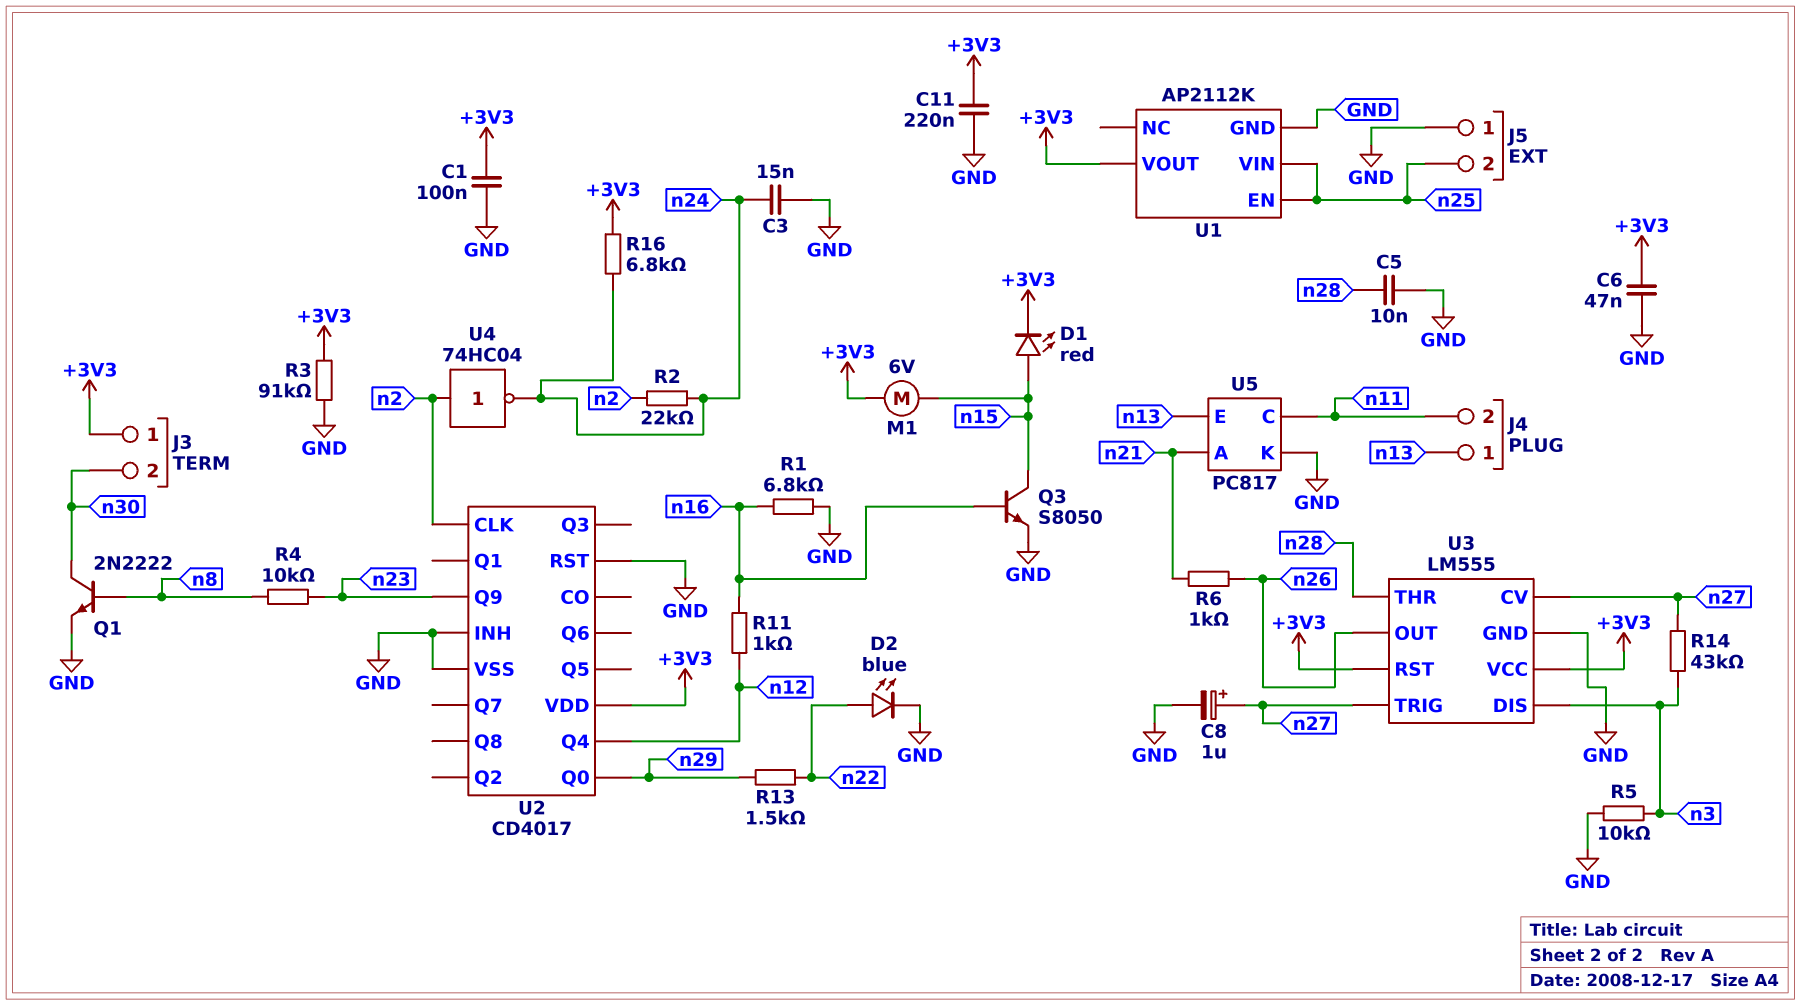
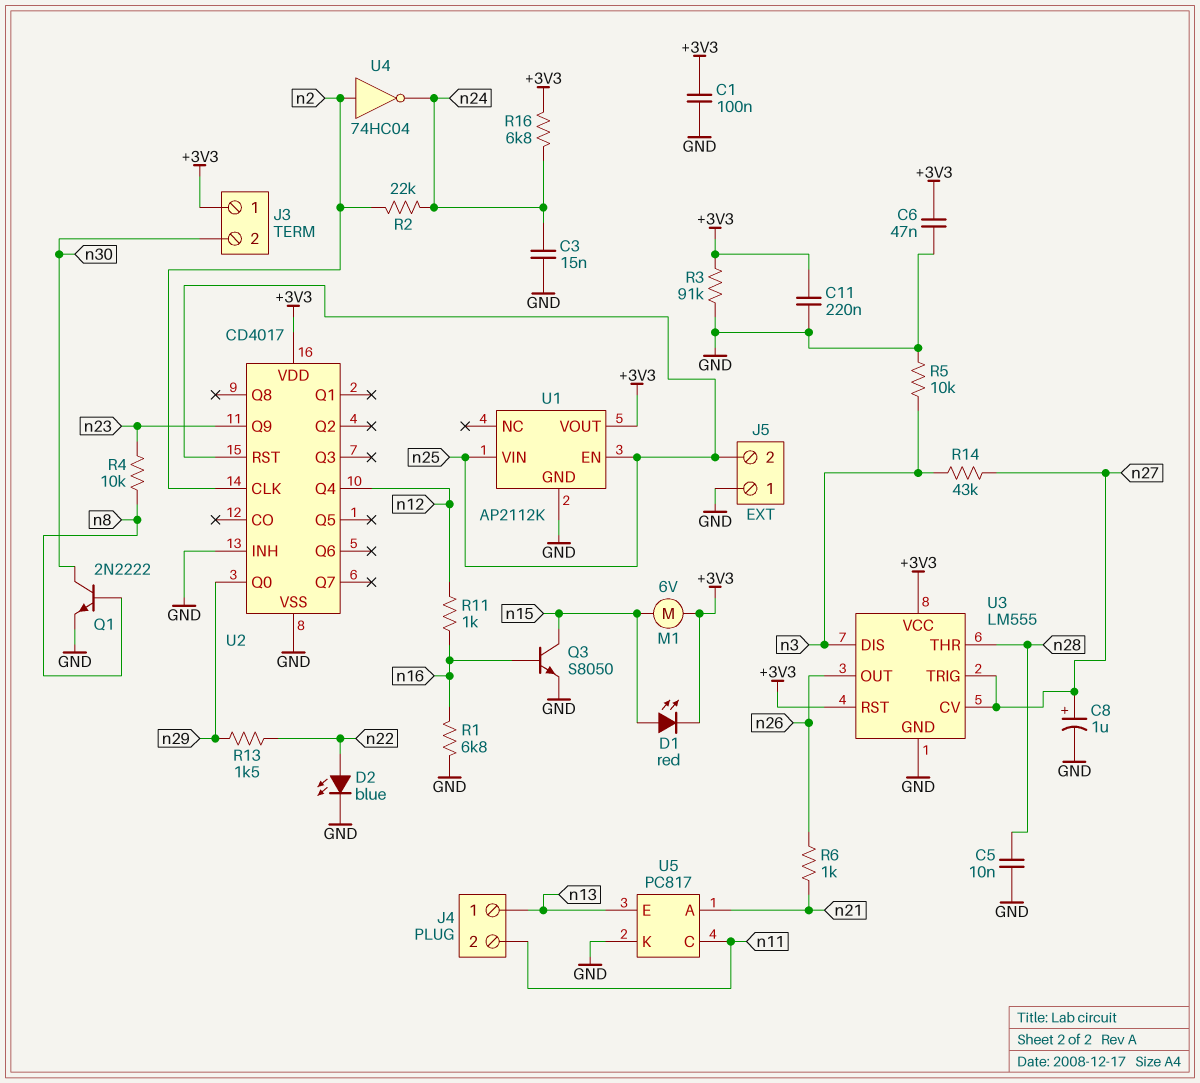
U2 pin RST: GND -> n25

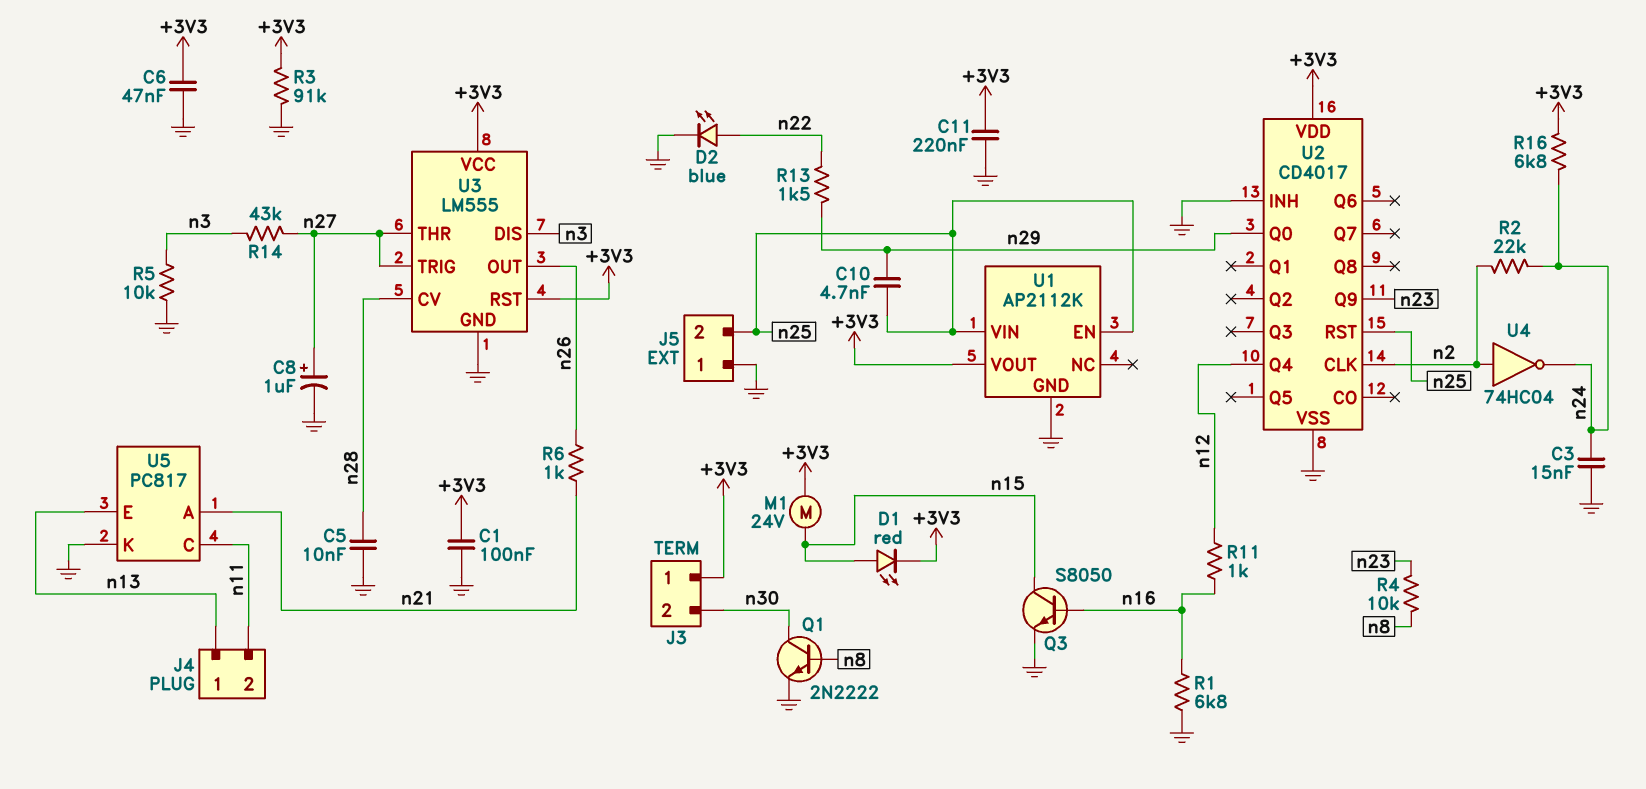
C10: none -> 4.7nF (n25, n29)
M1: motor 6V (+3V3, n15) -> motor 24V (+3V3, n15)
U3 pin CV: n27 -> n28
U3 pin THR: n28 -> n27

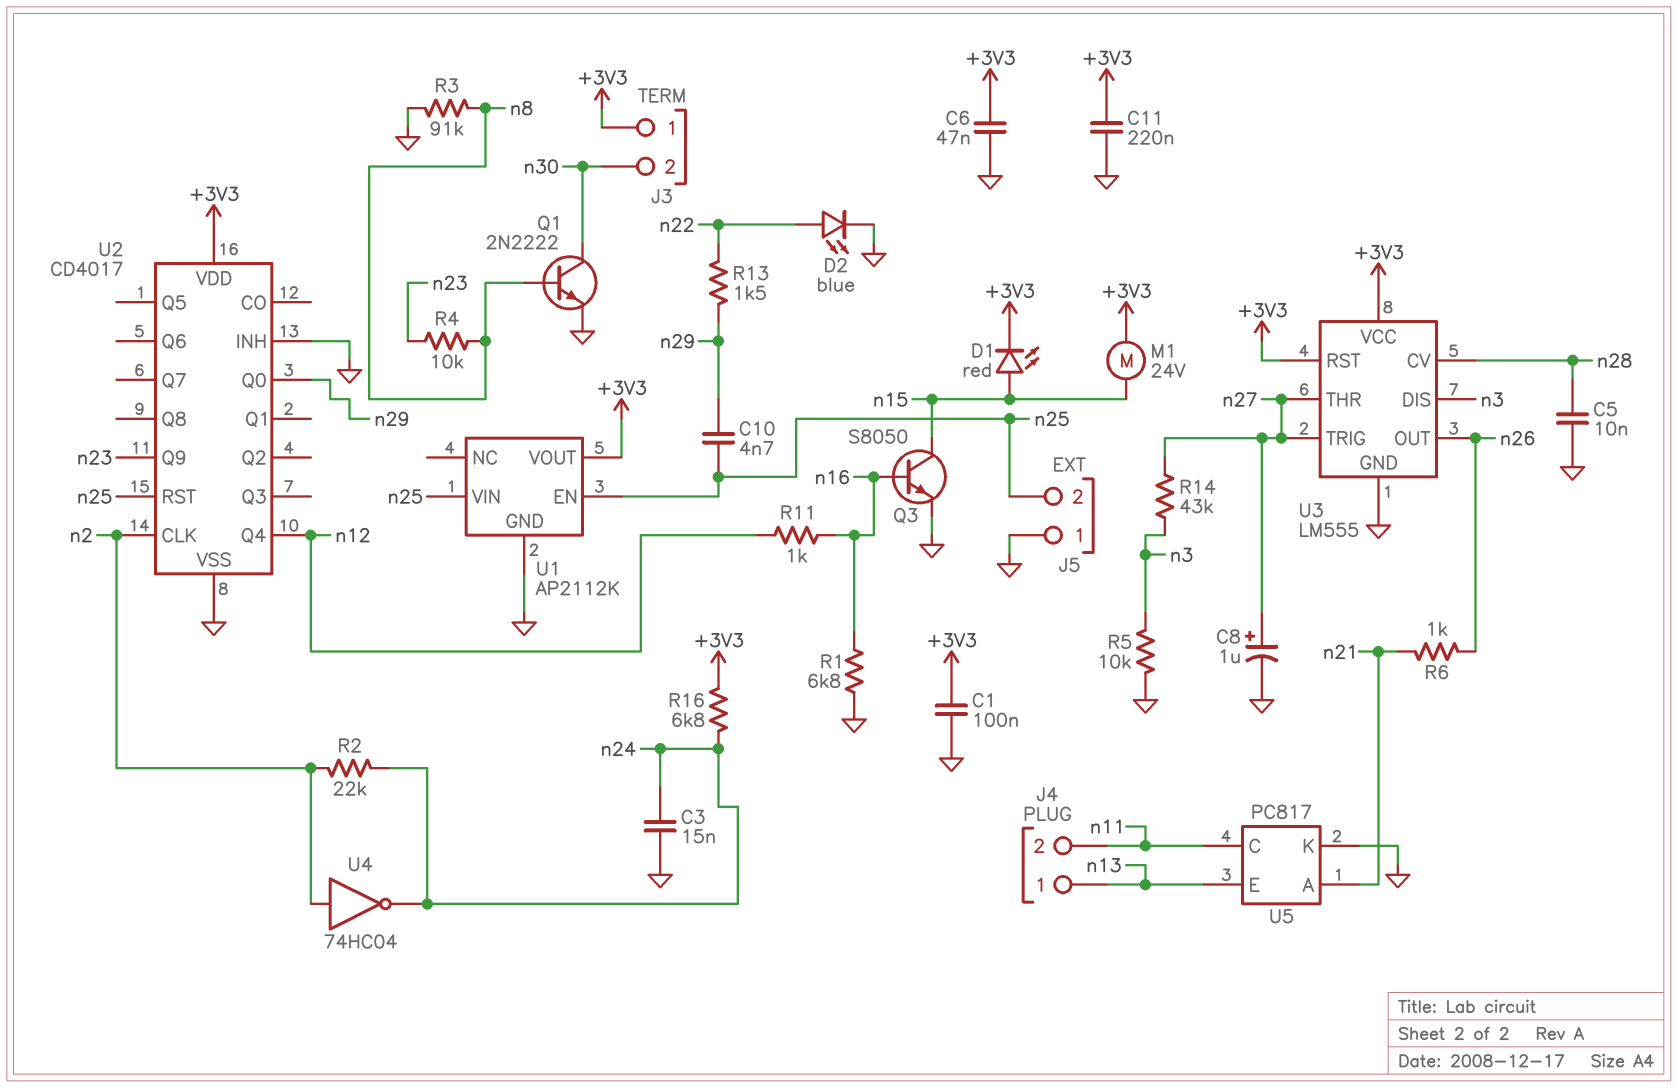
R3: 91k (+3V3, GND) -> 91k (GND, n8)

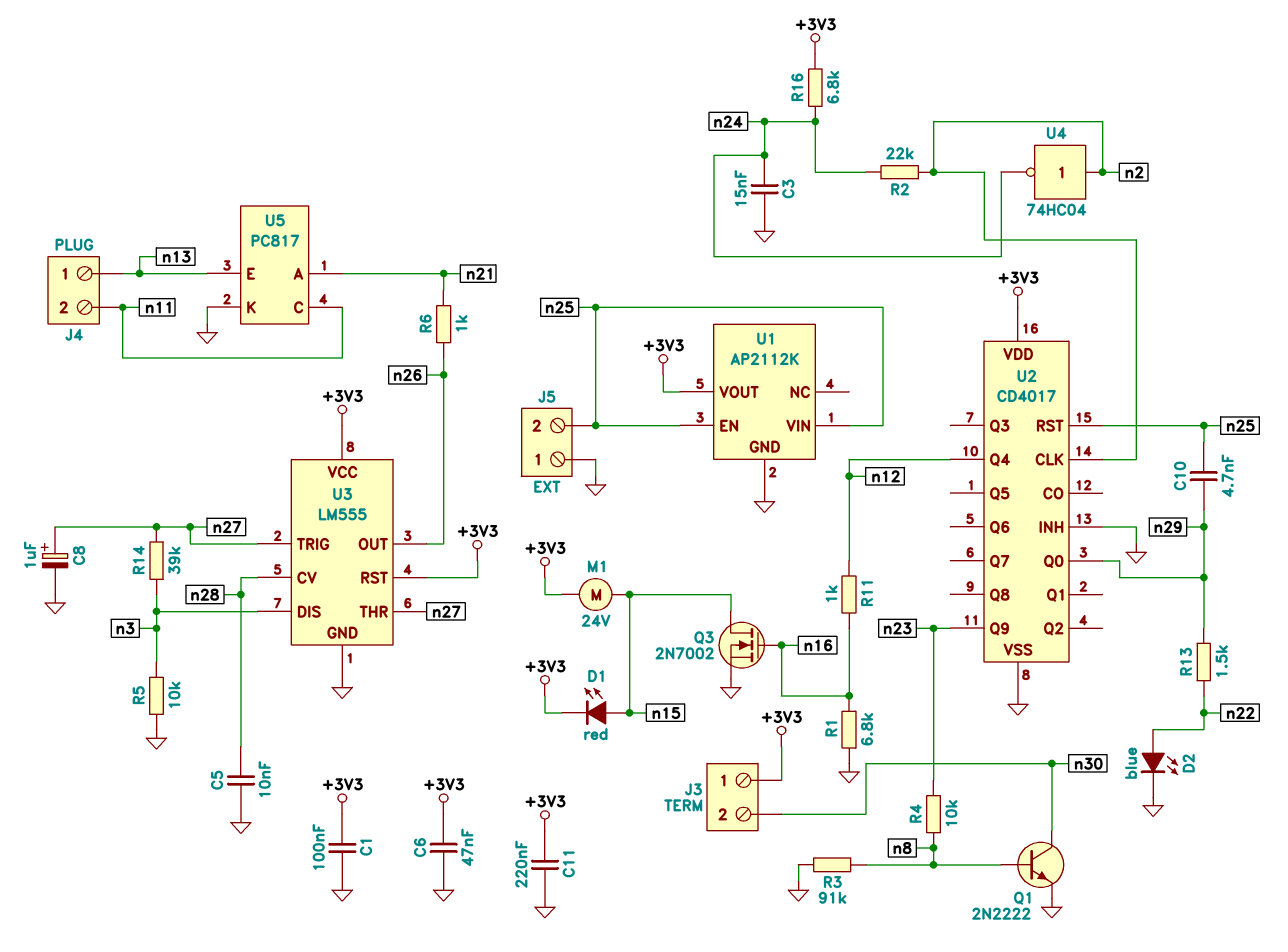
Q3: NPN S8050 (B n16, C n15, E GND) -> NMOS 2N7002 (G n16, D n15, S GND)
R14: 43k (n3, n27) -> 39k (n3, n27)

